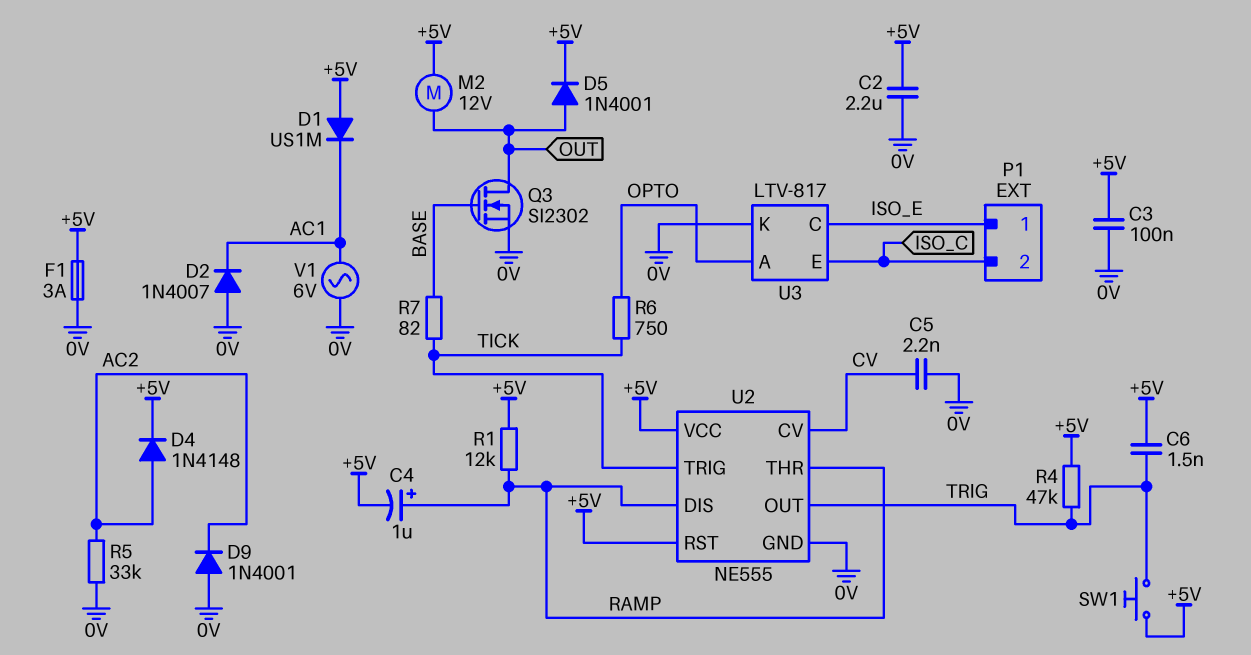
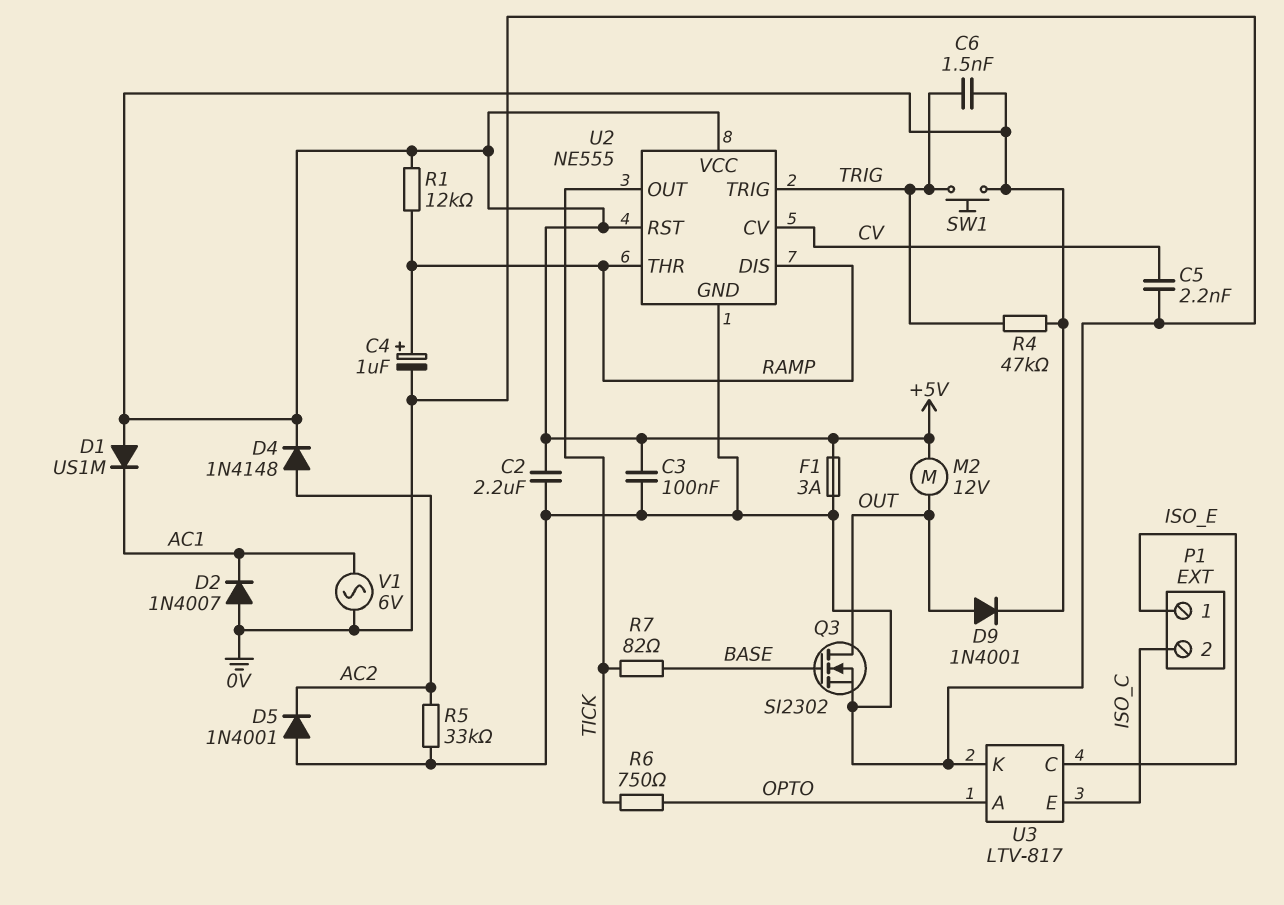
C4: 1uF (plus RAMP, minus +5V) -> 1uF (plus RAMP, minus 0V)
D5: diode 1N4001 (A OUT, K +5V) -> diode 1N4001 (A 0V, K AC2)
D9: diode 1N4001 (A 0V, K AC2) -> diode 1N4001 (A OUT, K +5V)
U2 pin OUT: TRIG -> TICK
U2 pin TRIG: TICK -> TRIG

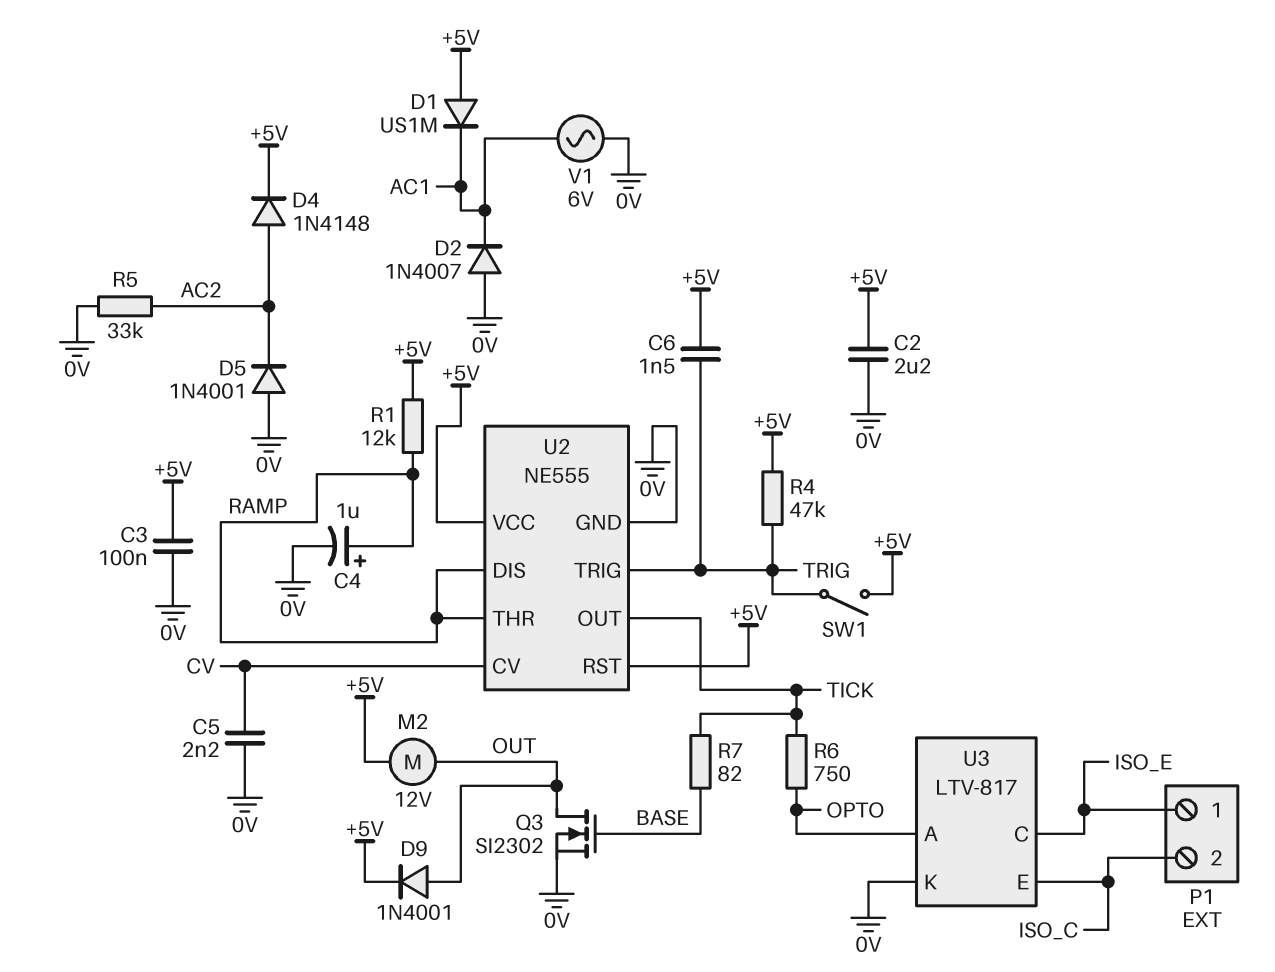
F1: 3A (+5V, 0V) -> none
SW1: button (+5V, TRIG) -> switch (+5V, TRIG)

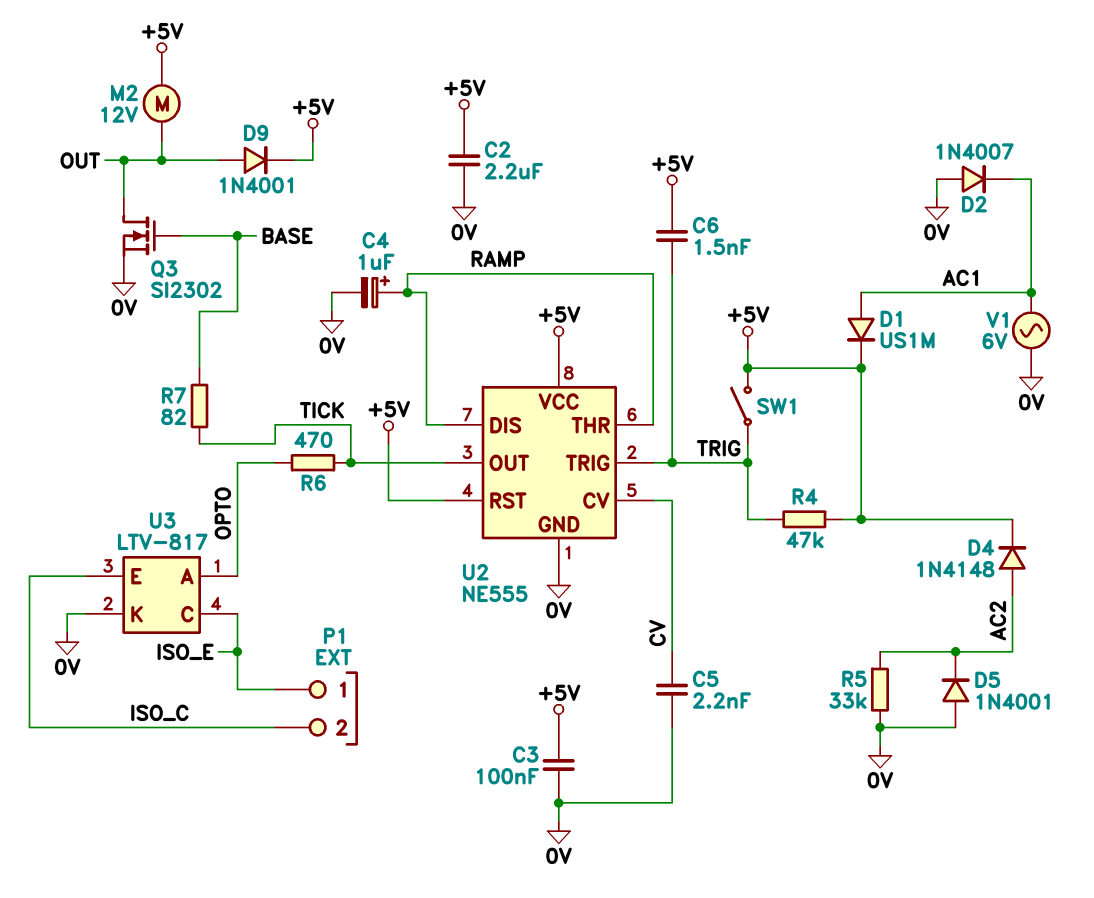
D1: diode US1M (A +5V, K AC1) -> diode US1M (A AC1, K +5V)
R1: 12k (+5V, RAMP) -> none
R6: 750 (OPTO, TICK) -> 470 (OPTO, TICK)

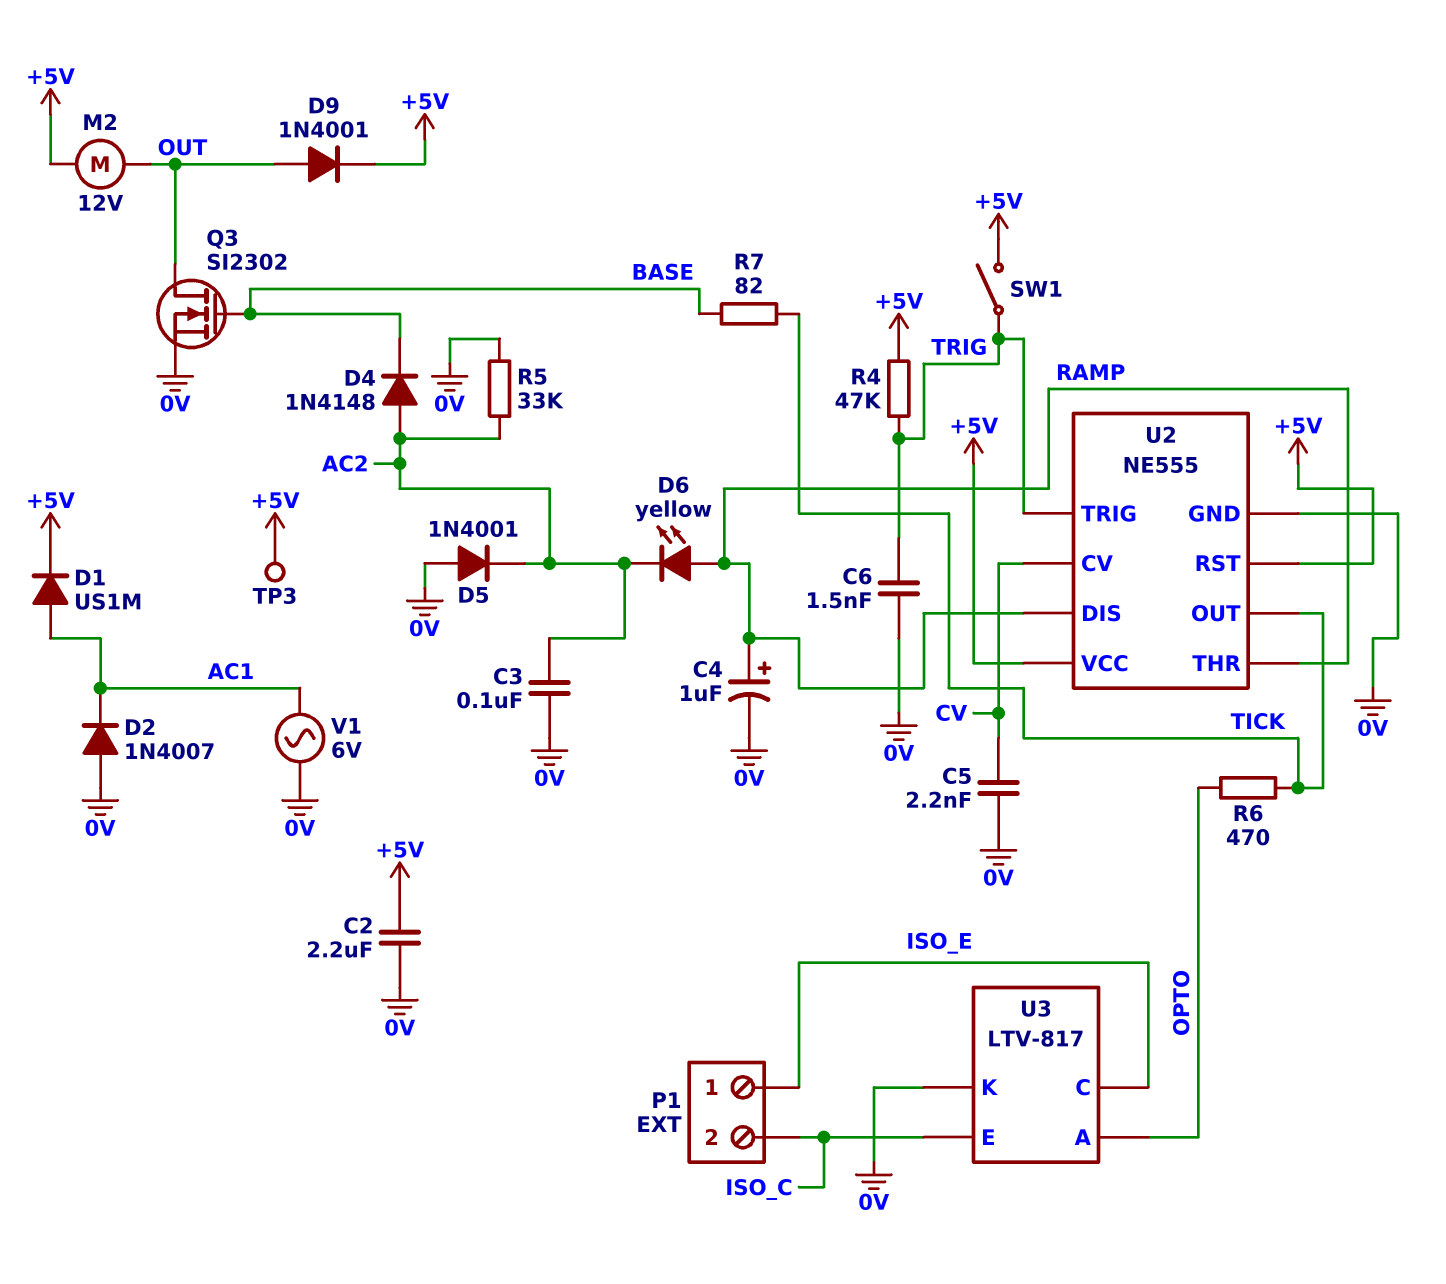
C3: 100nF (+5V, 0V) -> 100nF (0V, AC2)
C6: 1.5nF (+5V, TRIG) -> 1.5nF (0V, TRIG)
D4: diode 1N4148 (A AC2, K +5V) -> diode 1N4148 (A AC2, K BASE)
D6: none -> LED yellow (A RAMP, K AC2)
TP3: none -> test point (+5V)

